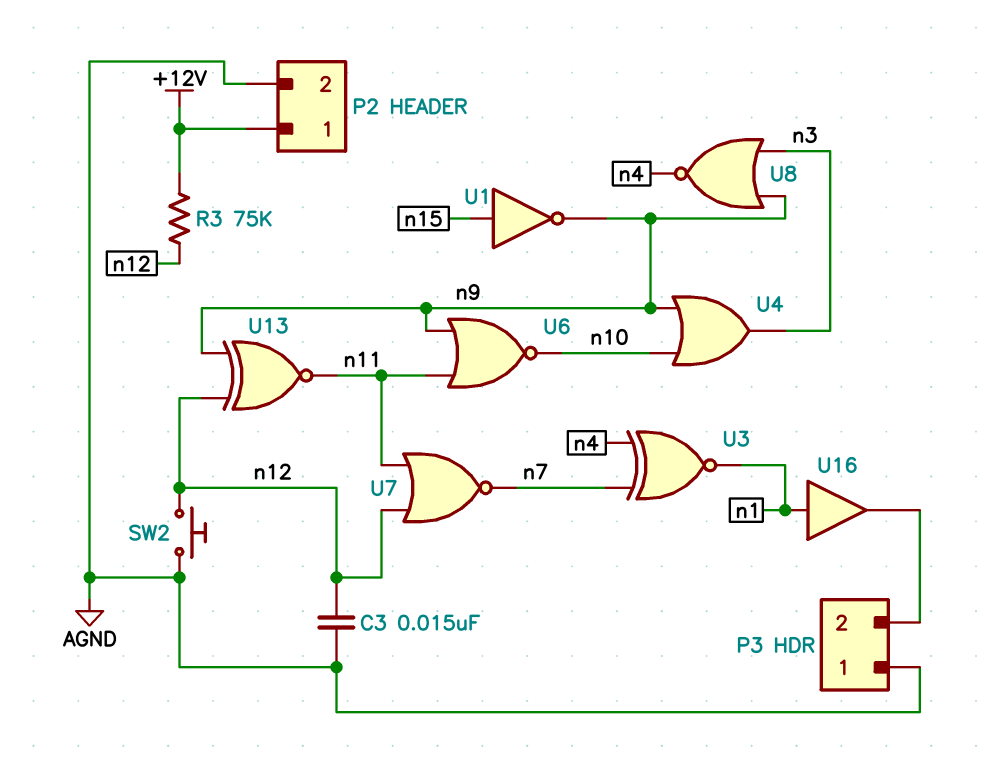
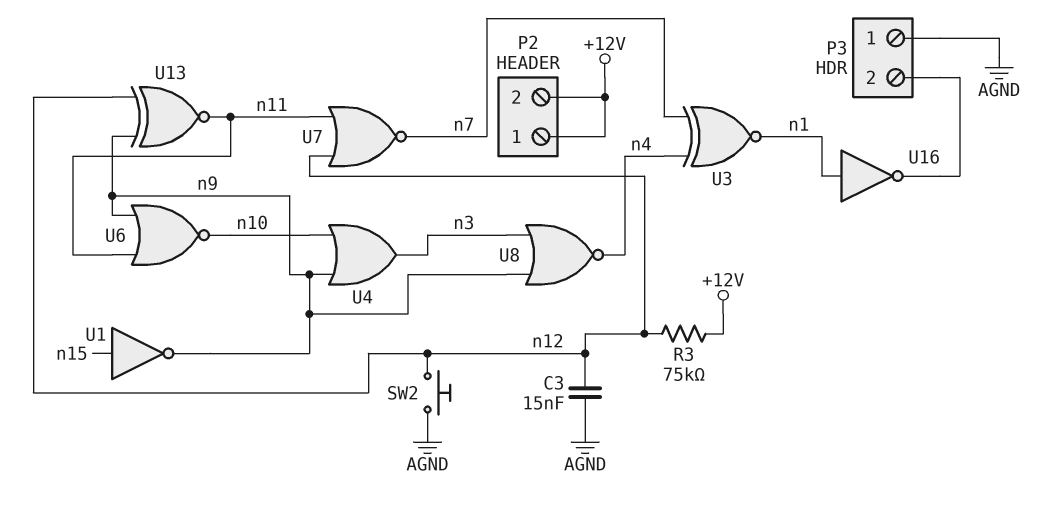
P2 pin 2: AGND -> +12V
U16: buffer (in n1, out P3/2) -> NOT (in n1, out P3/2)

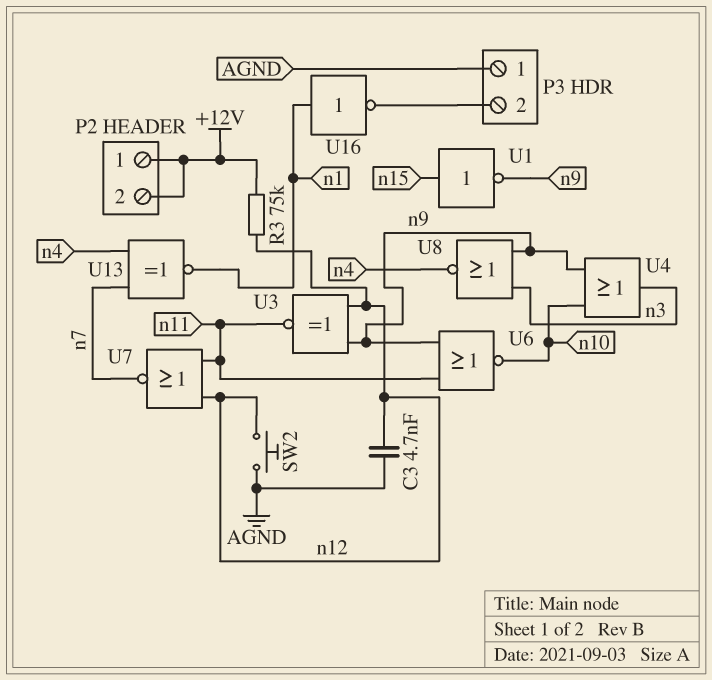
C3: 15nF (AGND, n12) -> 4.7nF (AGND, n12)
U3: XNOR (in n4, in n7, out n1) -> XNOR (in n9, in n12, out n11)
U13: XNOR (in n9, in n12, out n11) -> XNOR (in n4, in n7, out n1)

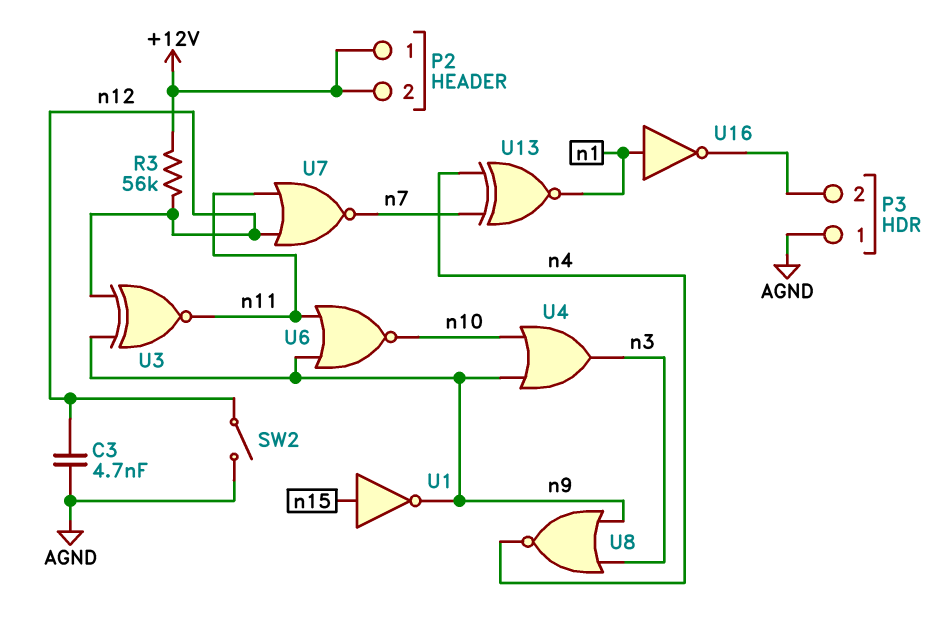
R3: 75k (+12V, n12) -> 56k (+12V, n12)
SW2: button (AGND, n12) -> switch (AGND, n12)

